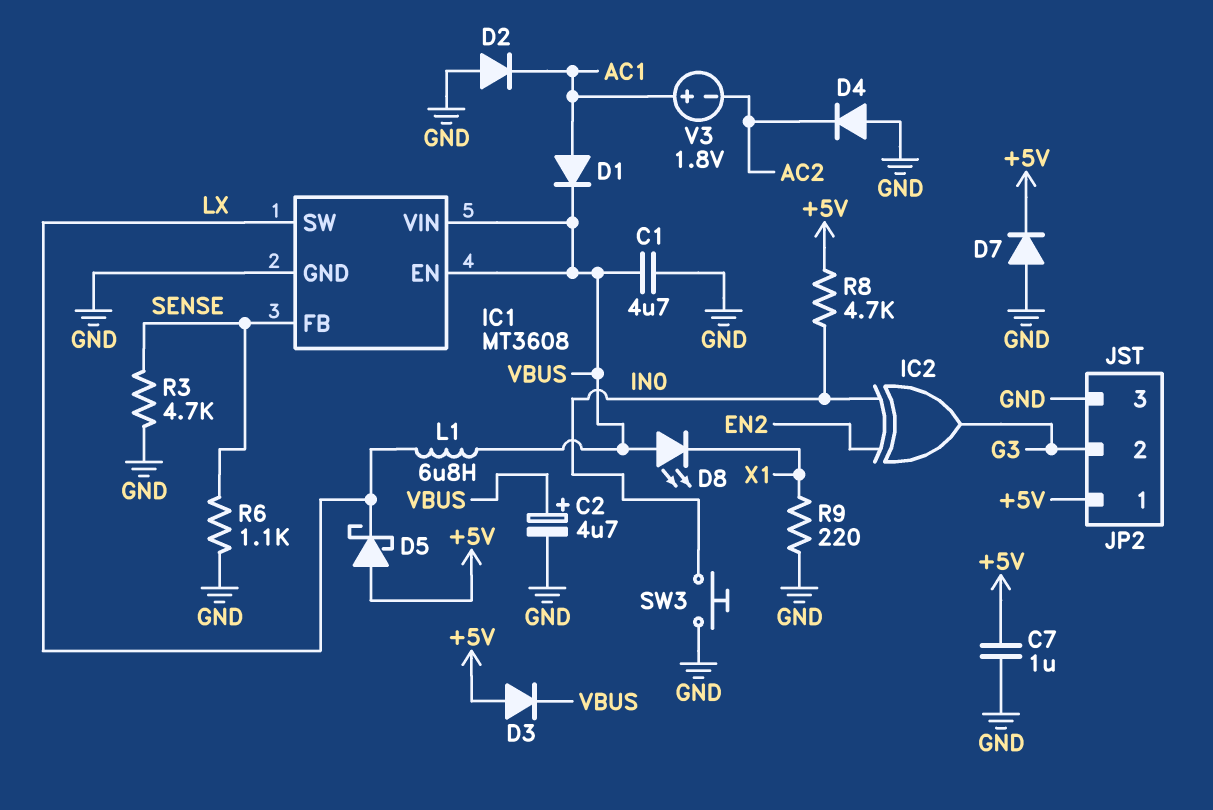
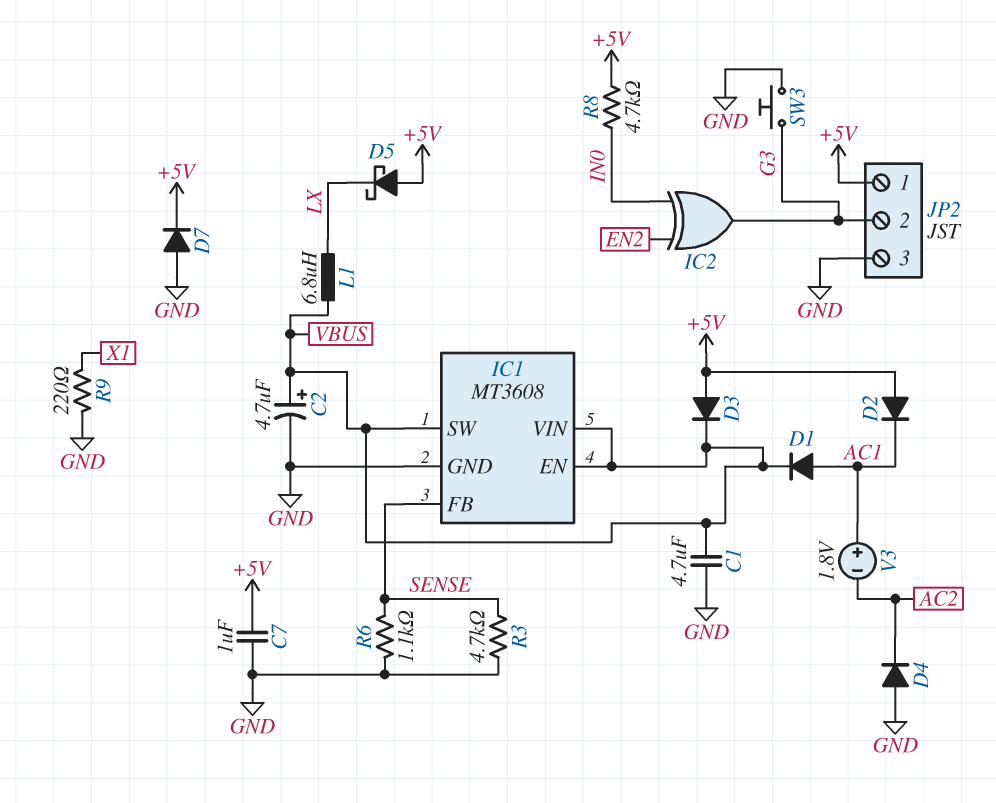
D2: diode (A GND, K AC1) -> diode (A +5V, K AC1)
D8: LED (A VBUS, K X1) -> none
IC1 pin SW: LX -> VBUS
SW3: button (GND, IN0) -> button (G3, GND)

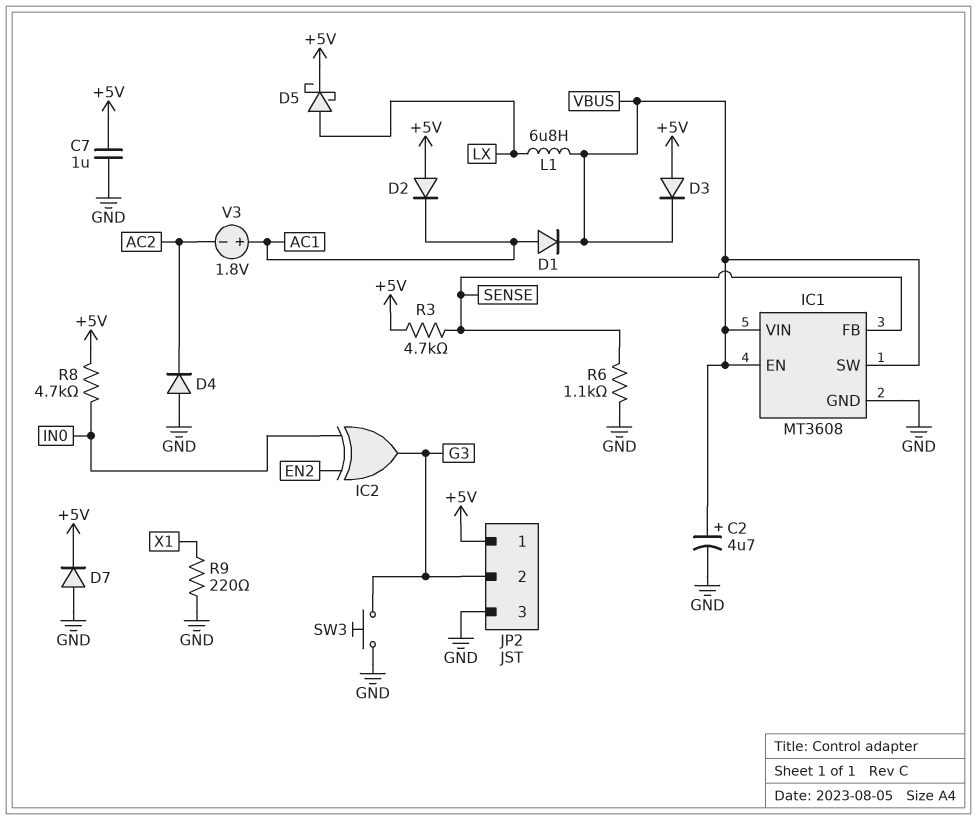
C1: 4.7uF (GND, VBUS) -> none
D5: schottky (A +5V, K LX) -> schottky (A LX, K +5V)
R3: 4.7k (GND, SENSE) -> 4.7k (+5V, SENSE)

